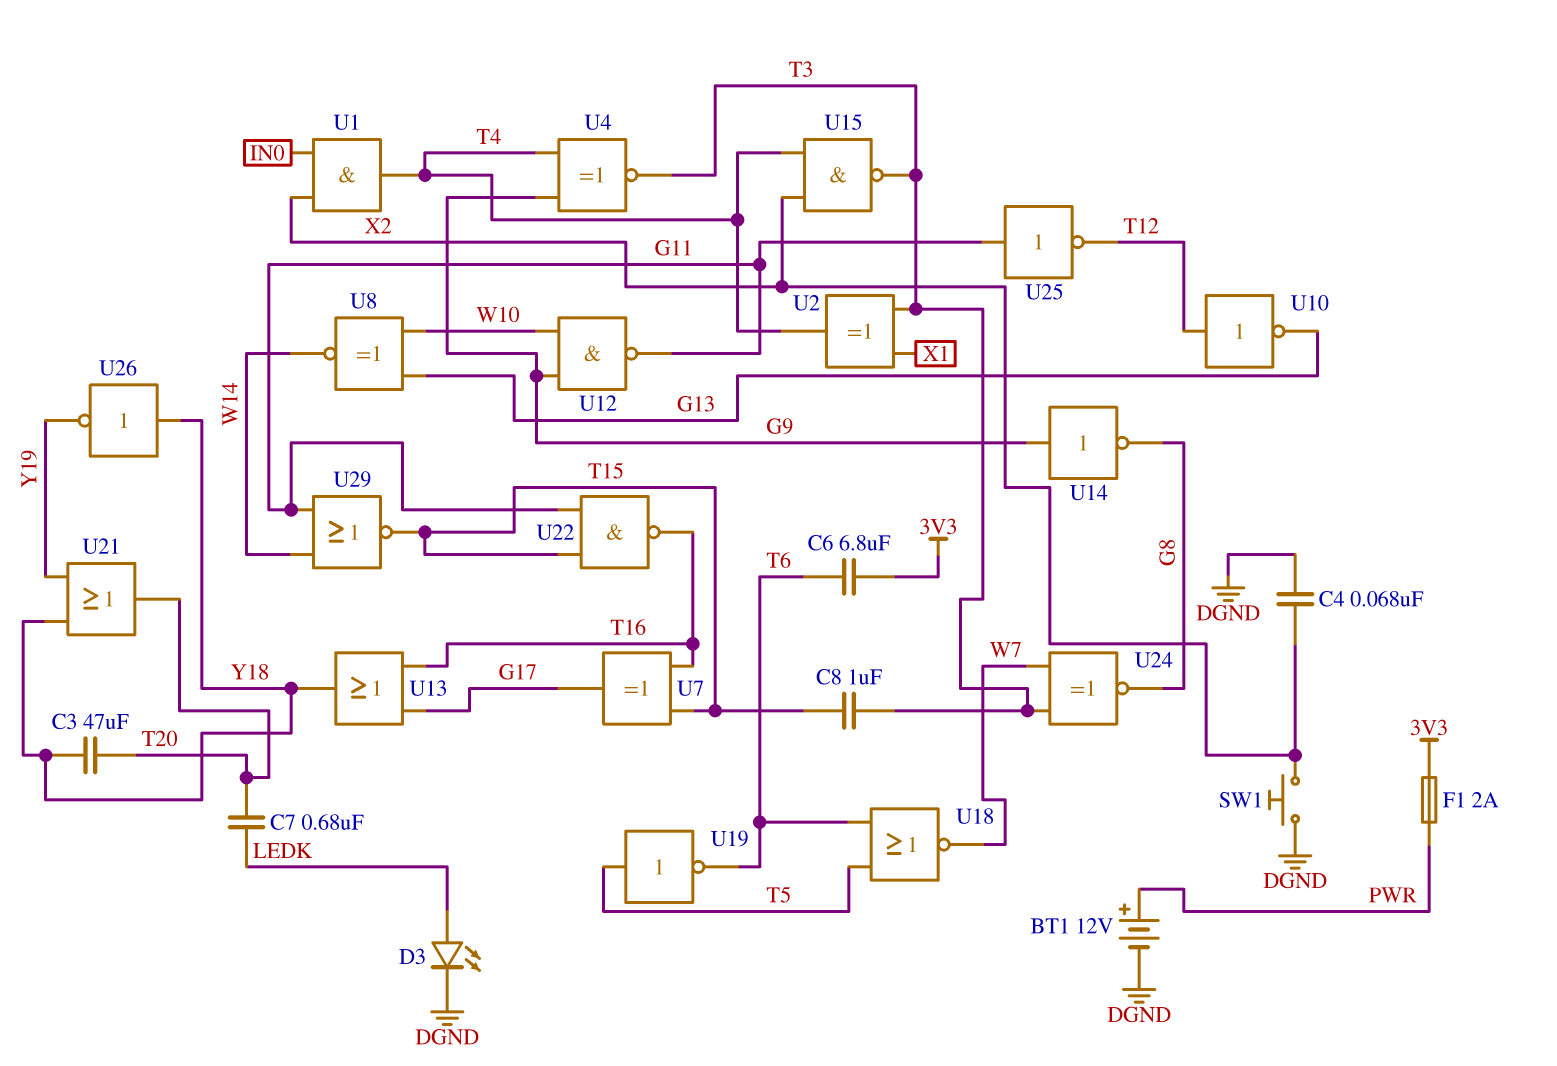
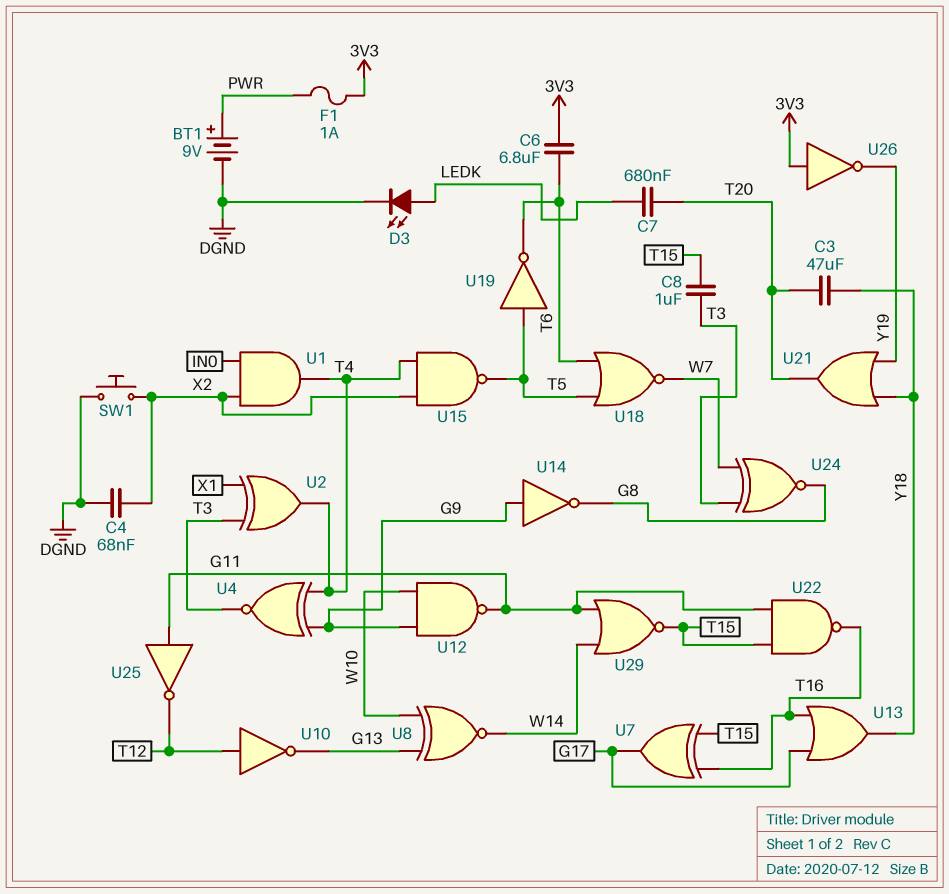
BT1: 12V (plus PWR, minus DGND) -> 9V (plus PWR, minus DGND)
F1: 2A (3V3, PWR) -> 1A (3V3, PWR)
U15: NAND (in T4, in X2, out T3) -> NAND (in T4, in X2, out T5)
U26: NOT (in Y18, out Y19) -> NOT (in 3V3, out Y19)

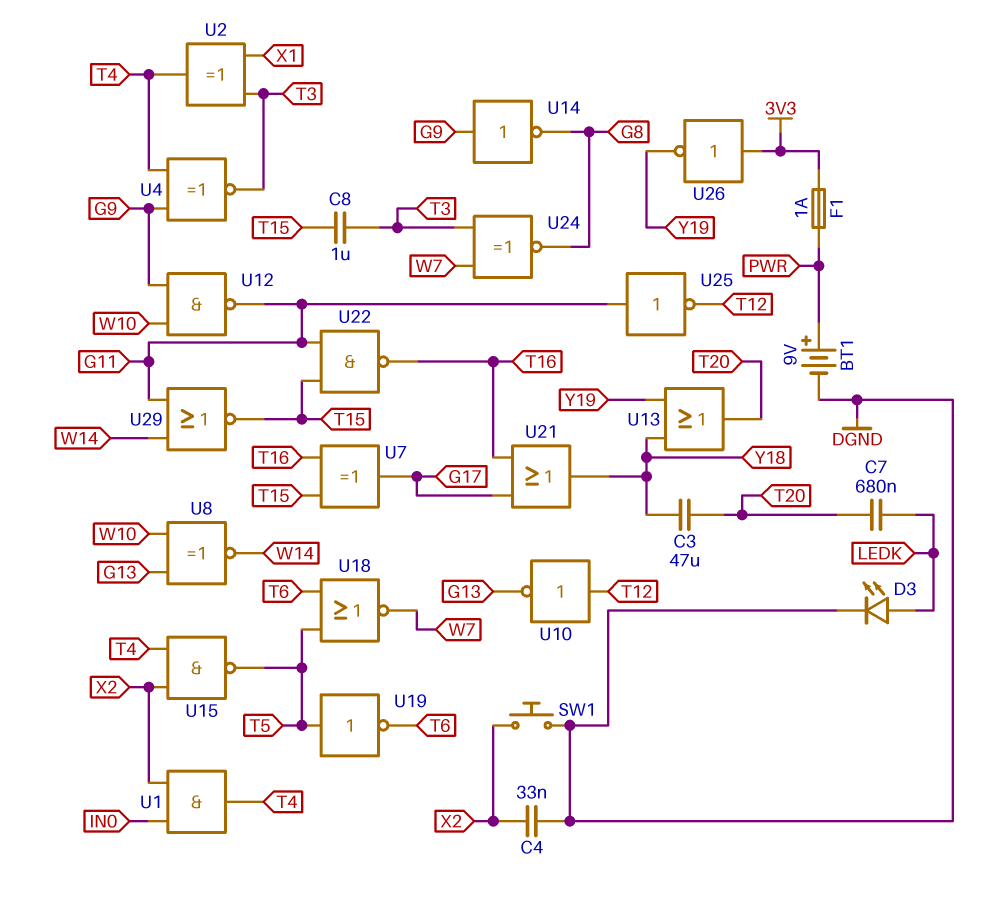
C4: 68nF (DGND, X2) -> 33nF (DGND, X2)
C6: 6.8uF (3V3, T6) -> none
U13: OR (in G17, in T16, out Y18) -> OR (in Y18, in Y19, out T20)
U21: OR (in Y18, in Y19, out T20) -> OR (in G17, in T16, out Y18)

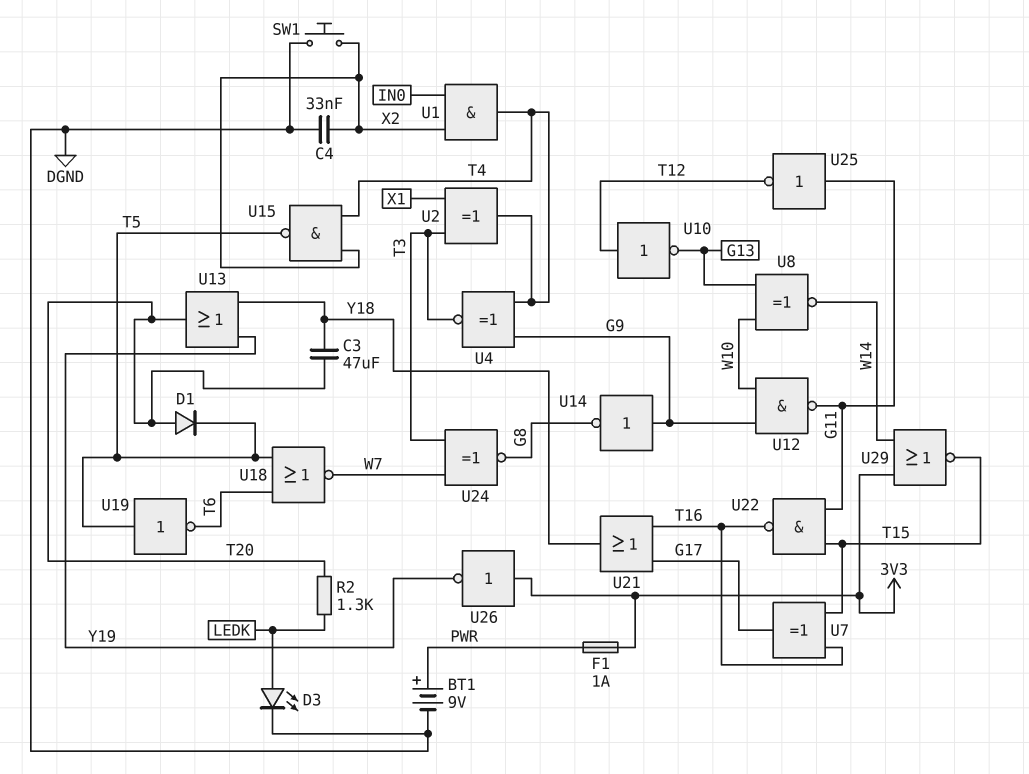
C7: 680nF (LEDK, T20) -> none
C8: 1uF (T3, T15) -> none
D1: none -> diode (A T20, K T5)
R2: none -> 1.3k (LEDK, T20)
U29: NOR (in G11, in W14, out T15) -> NOR (in 3V3, in W14, out T15)

